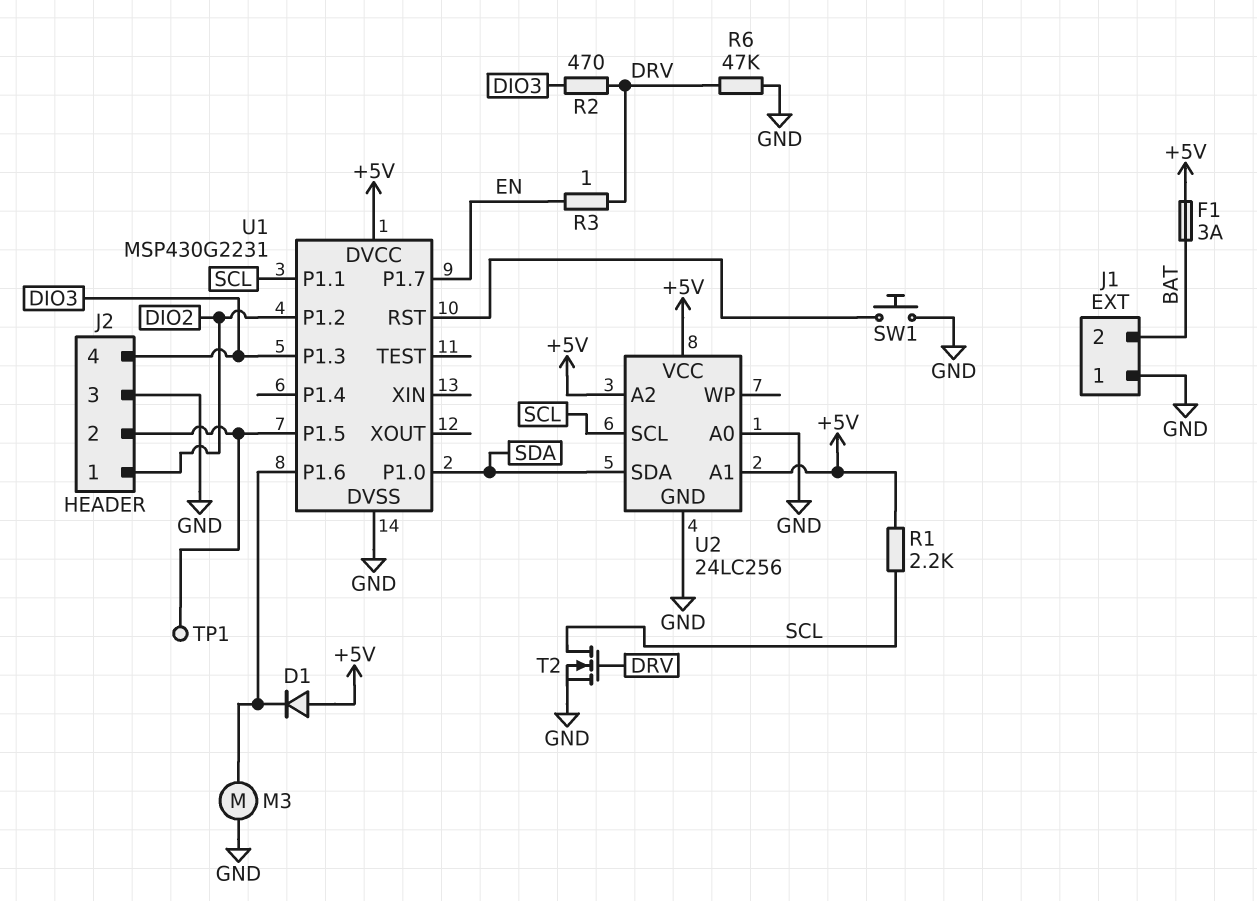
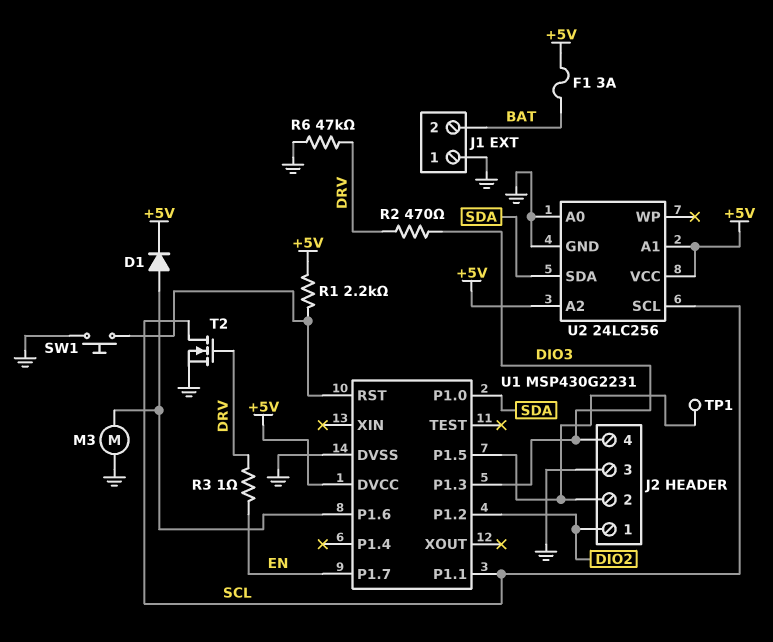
D1: diode (A +5V, K U1/P1.6) -> diode (A U1/P1.6, K +5V)
R1: 2.2k (+5V, SCL) -> 2.2k (+5V, U1/RST)

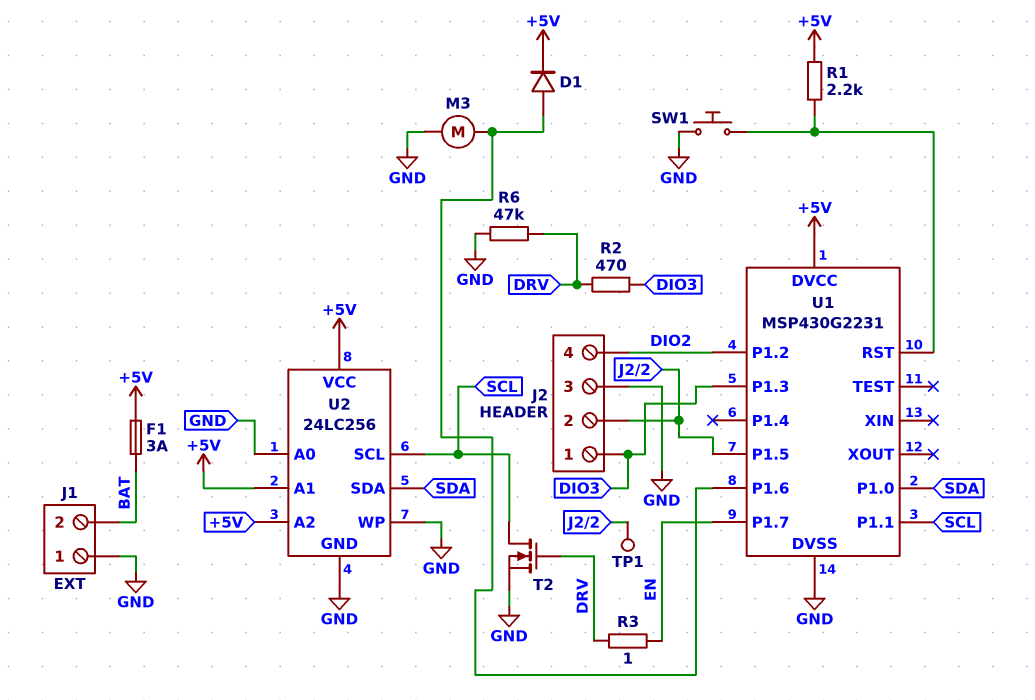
J2 pin 1: DIO2 -> DIO3
J2 pin 4: DIO3 -> DIO2
U2 pin WP: none -> GND

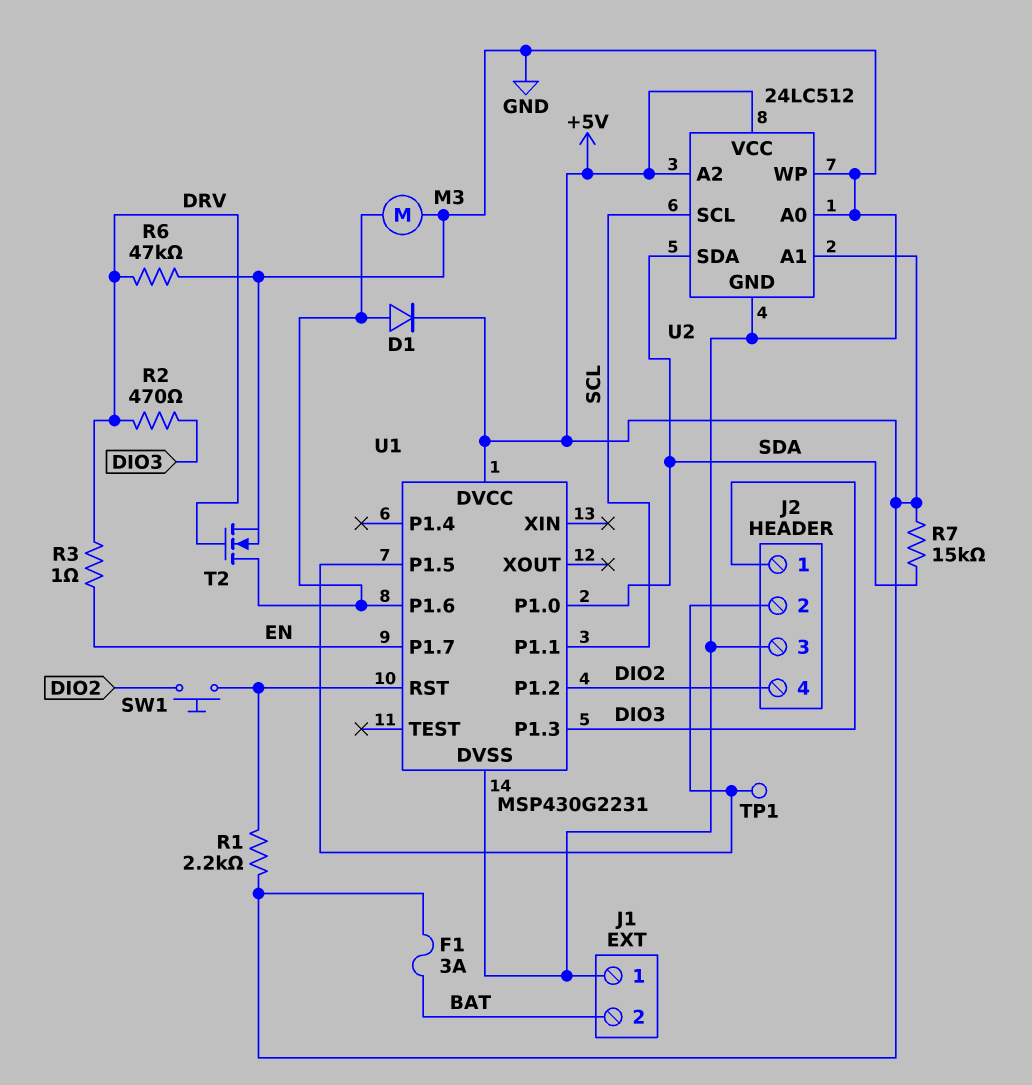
R7: none -> 15k (+5V, SDA)
SW1: button (GND, U1/RST) -> button (DIO2, U1/RST)
T2: NMOS (G DRV, D SCL, S GND) -> NMOS (G DRV, D U1/P1.6, S GND)
U2: 24LC256 -> 24LC512

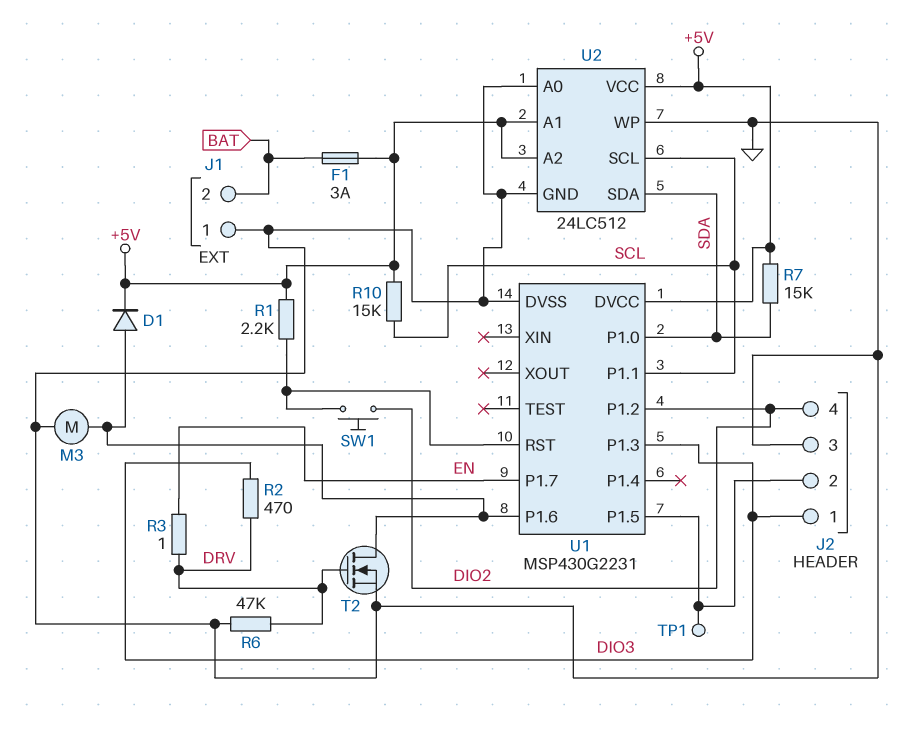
R10: none -> 15k (+5V, SCL)

